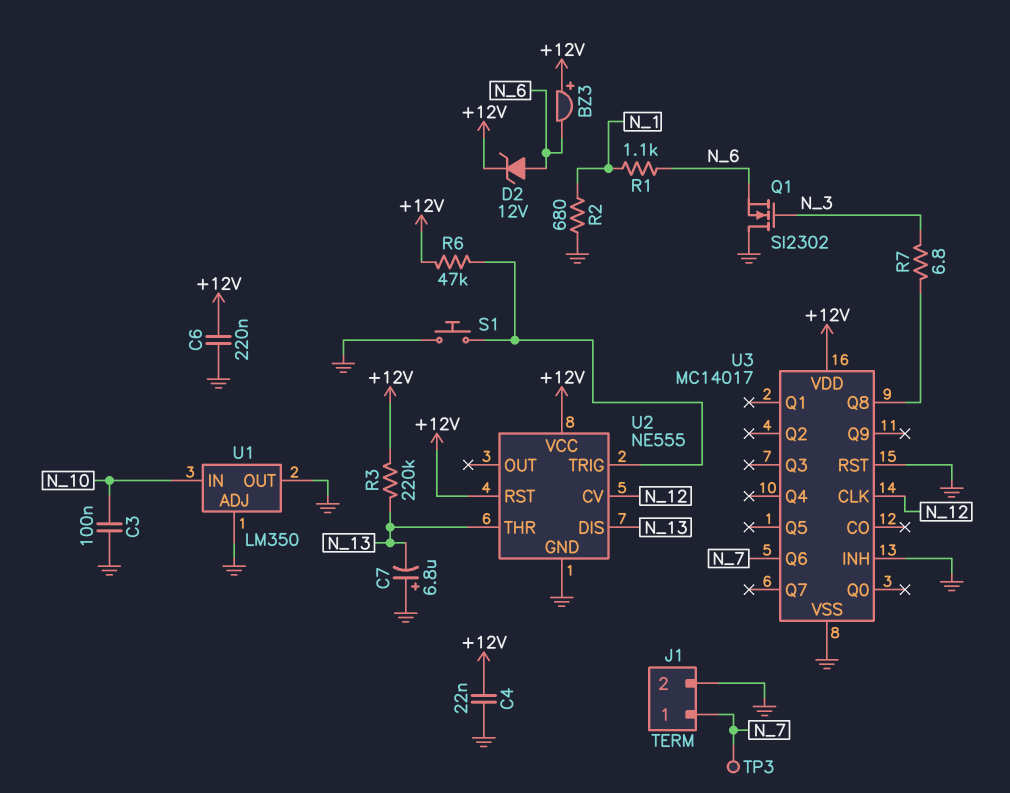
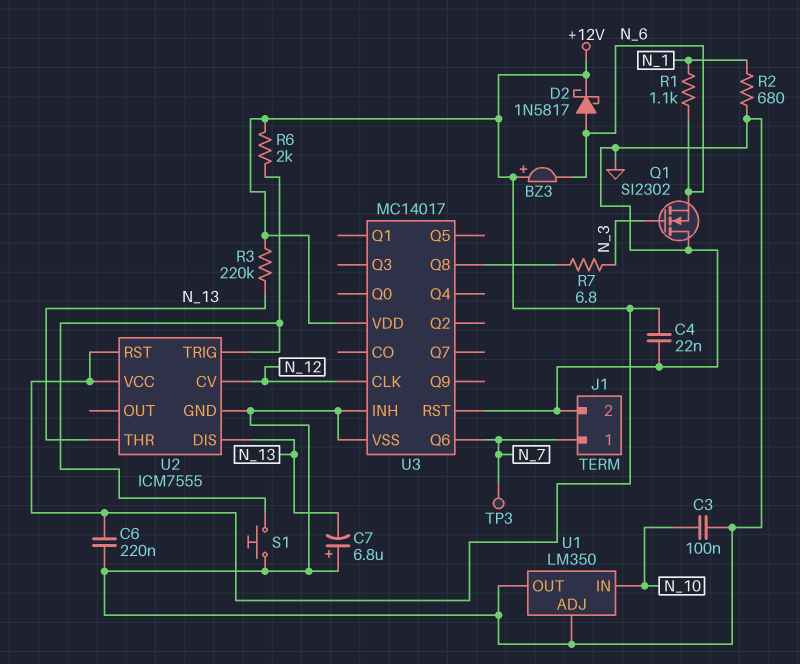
D2: zener 12V (A N_6, K +12V) -> schottky 1N5817 (A N_6, K +12V)
R6: 47k (+12V, U2/TRIG) -> 2k (+12V, U2/TRIG)
U2: NE555 -> ICM7555

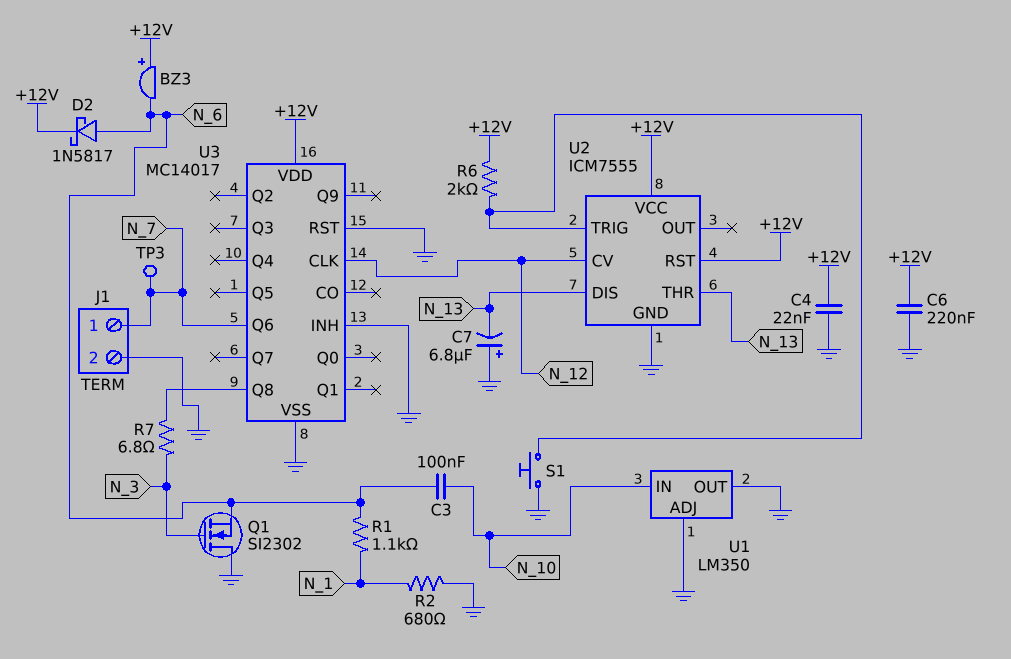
C3: 100nF (GND, N_10) -> 100nF (N_6, N_10)
R3: 220k (+12V, N_13) -> none

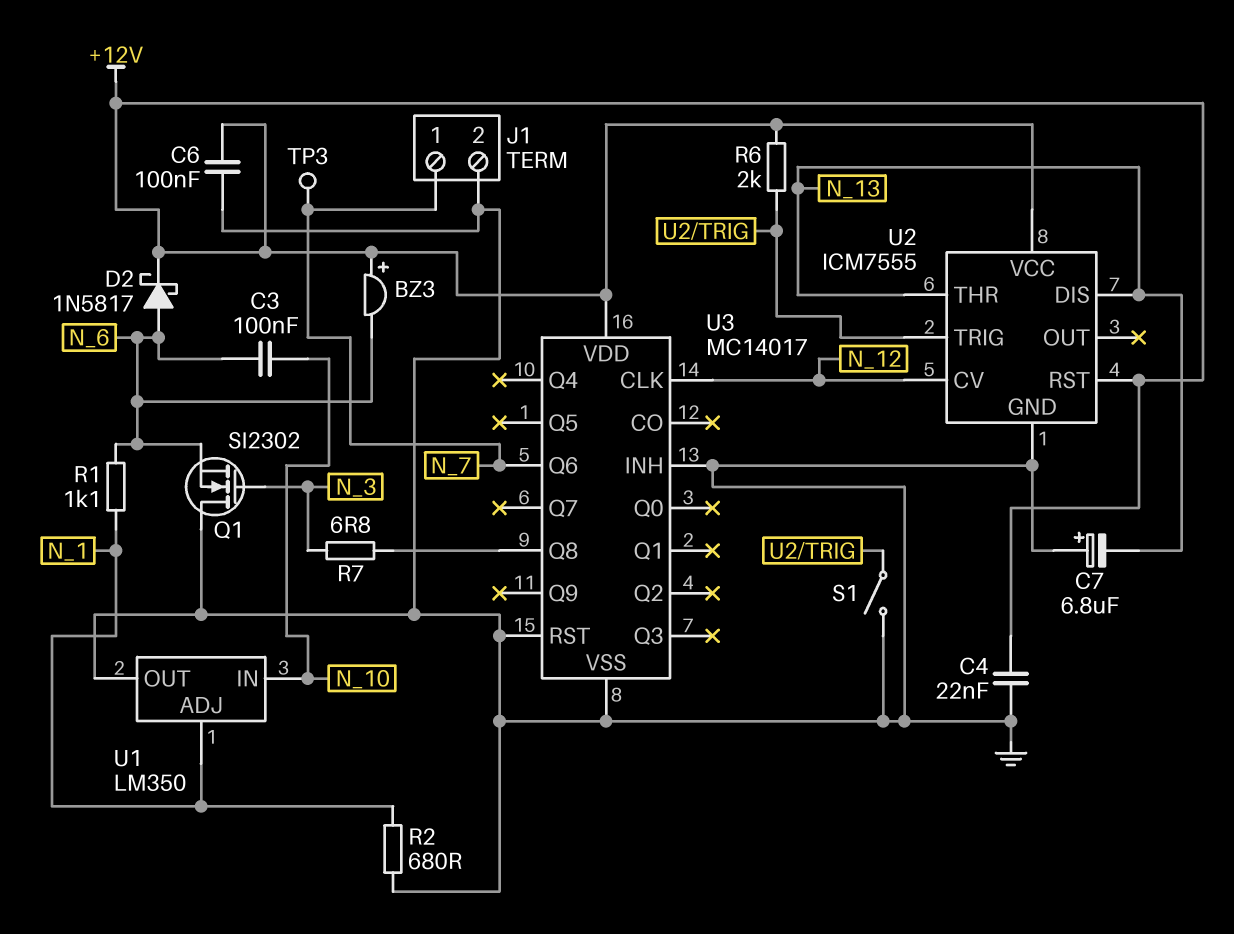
C6: 220nF (+12V, GND) -> 100nF (+12V, GND)
S1: button (GND, U2/TRIG) -> switch (GND, U2/TRIG)
U1 pin ADJ: GND -> N_1

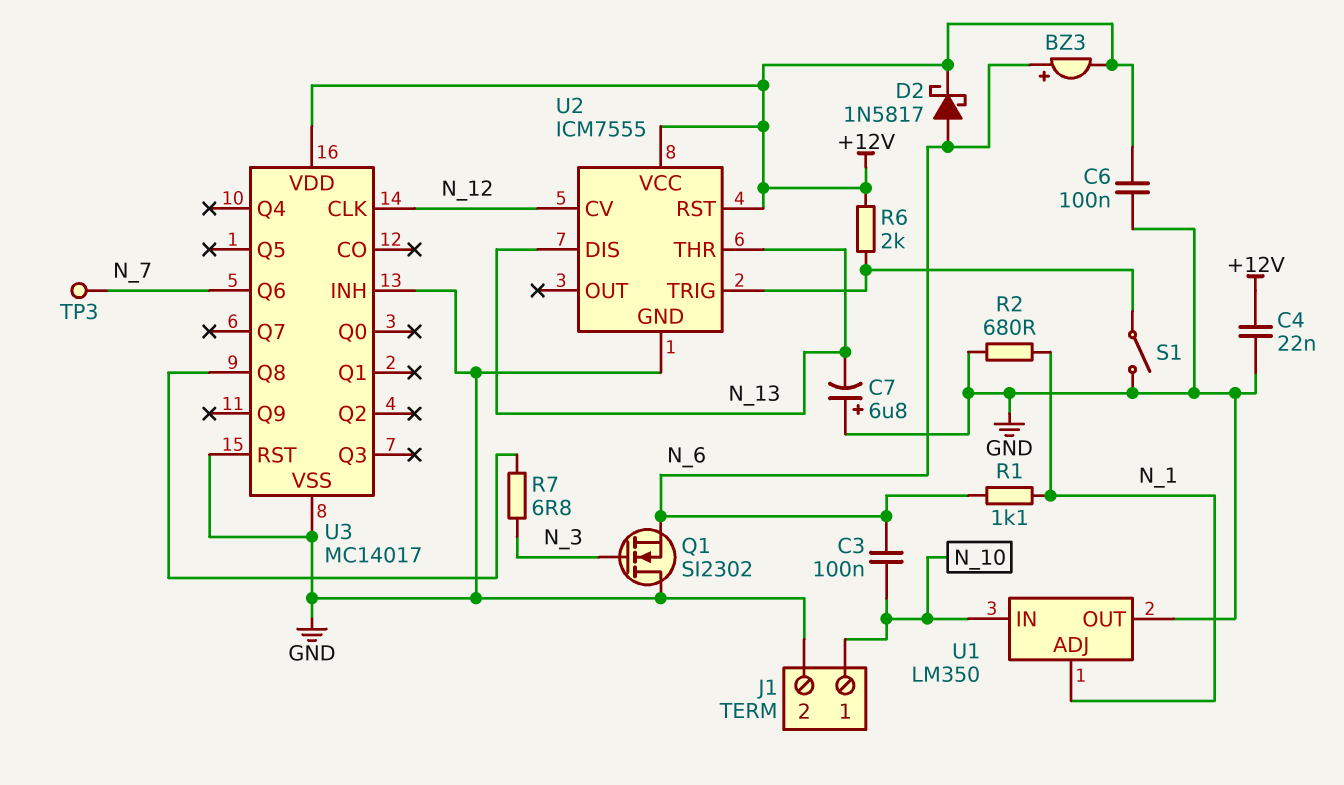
BZ3: buzzer (plus +12V, minus N_6) -> buzzer (plus N_6, minus +12V)
J1 pin 1: N_7 -> N_10

